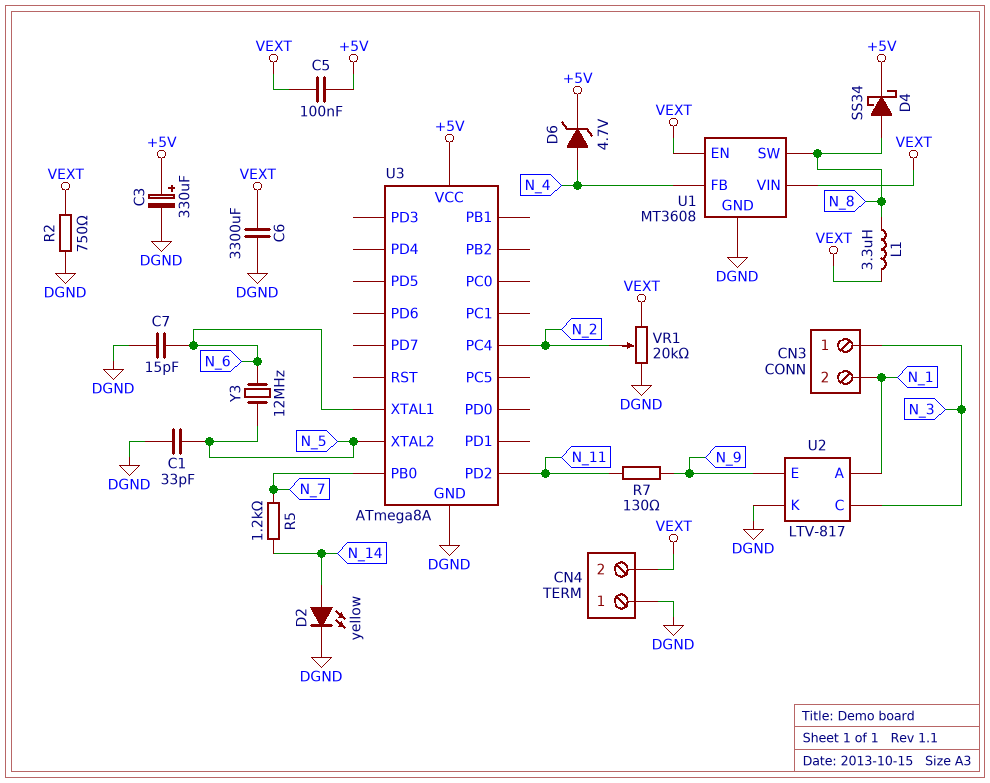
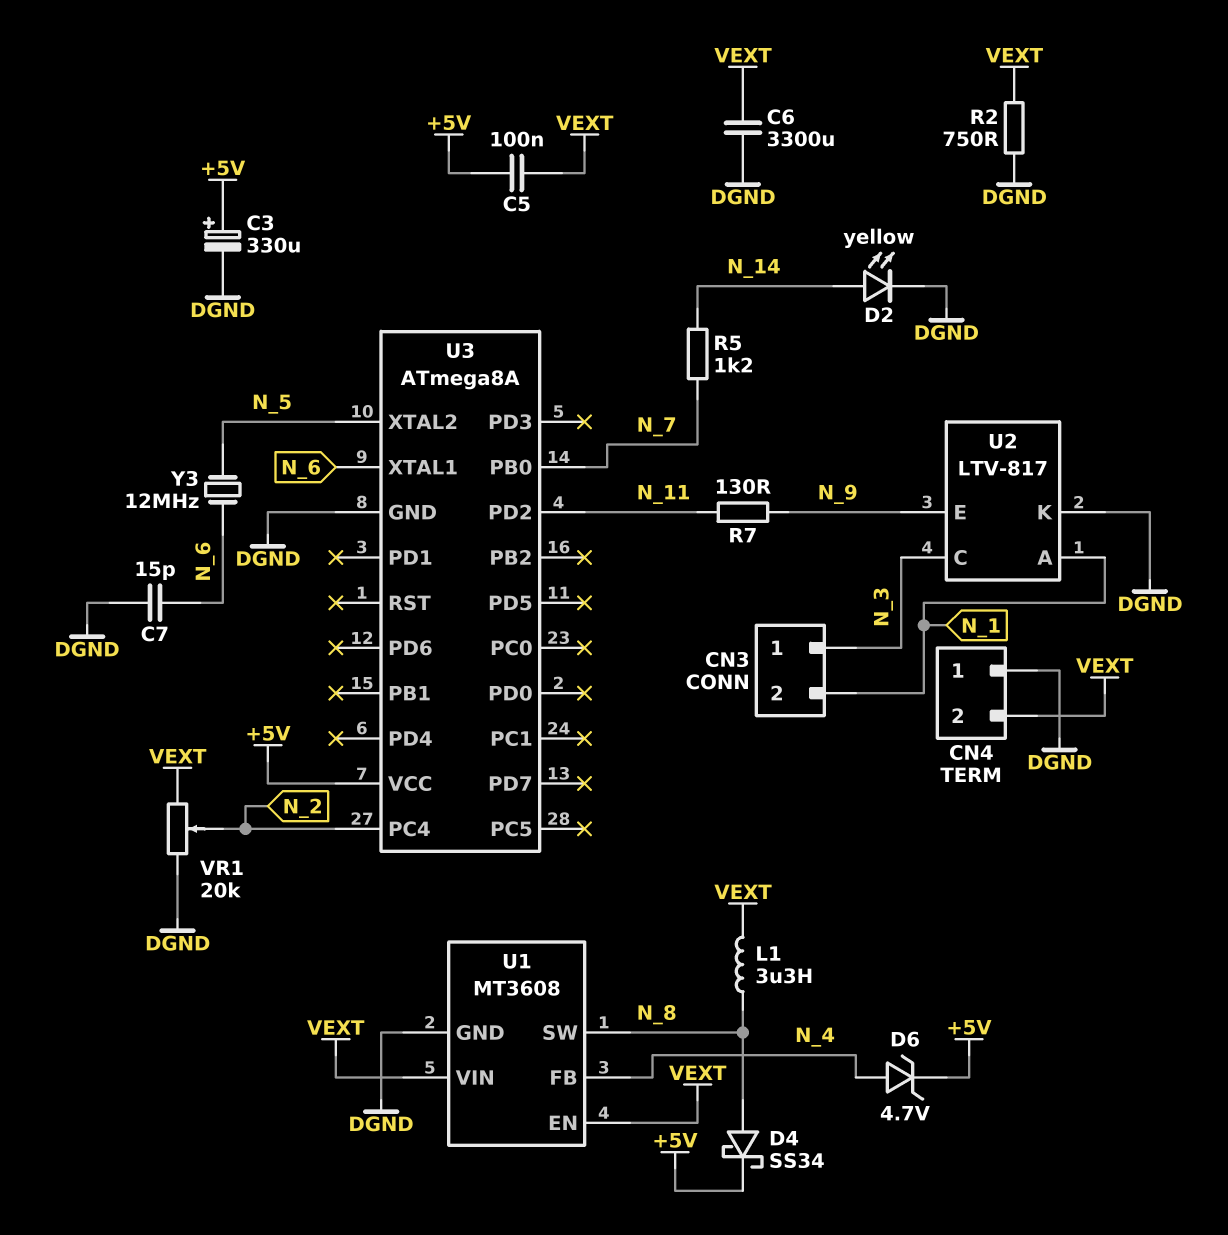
C1: 33pF (DGND, N_5) -> none

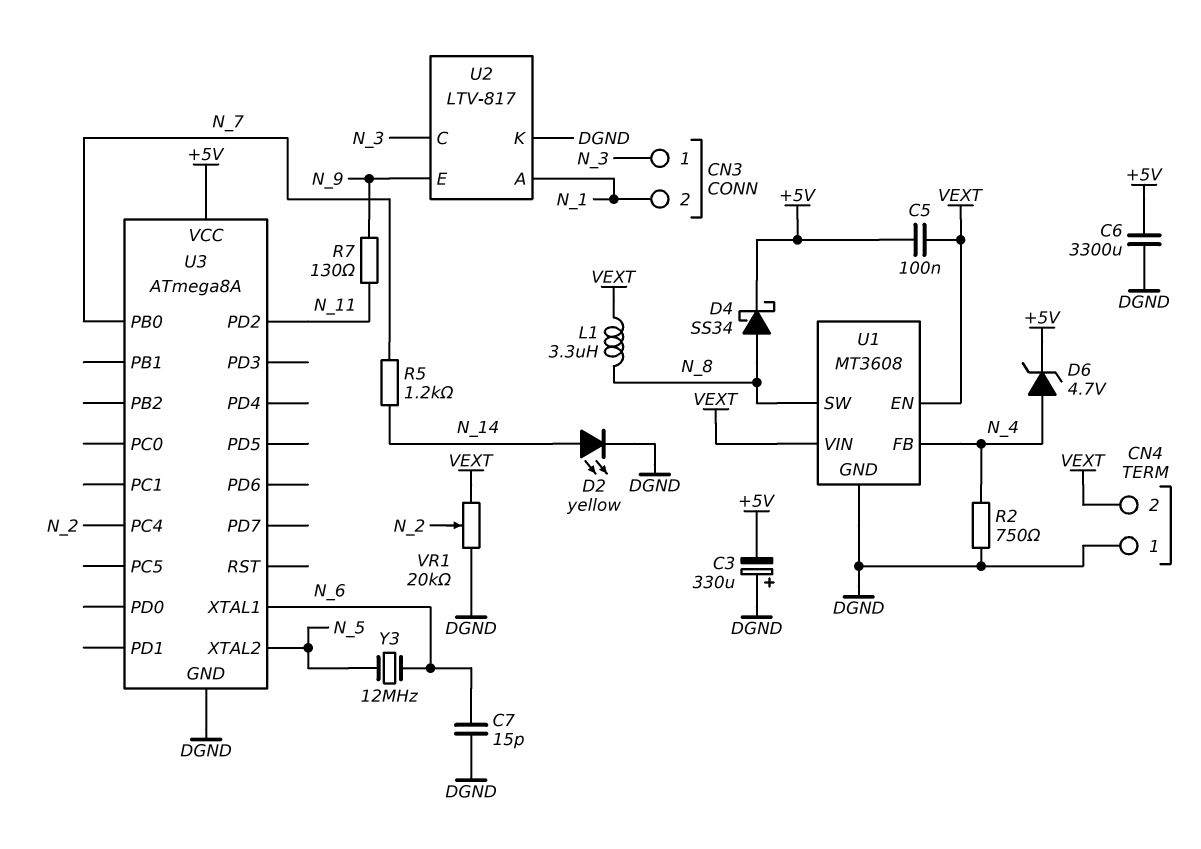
C3: 330uF (plus +5V, minus DGND) -> 330uF (plus DGND, minus +5V)
C6: 3300uF (DGND, VEXT) -> 3300uF (+5V, DGND)
R2: 750 (DGND, VEXT) -> 750 (DGND, N_4)

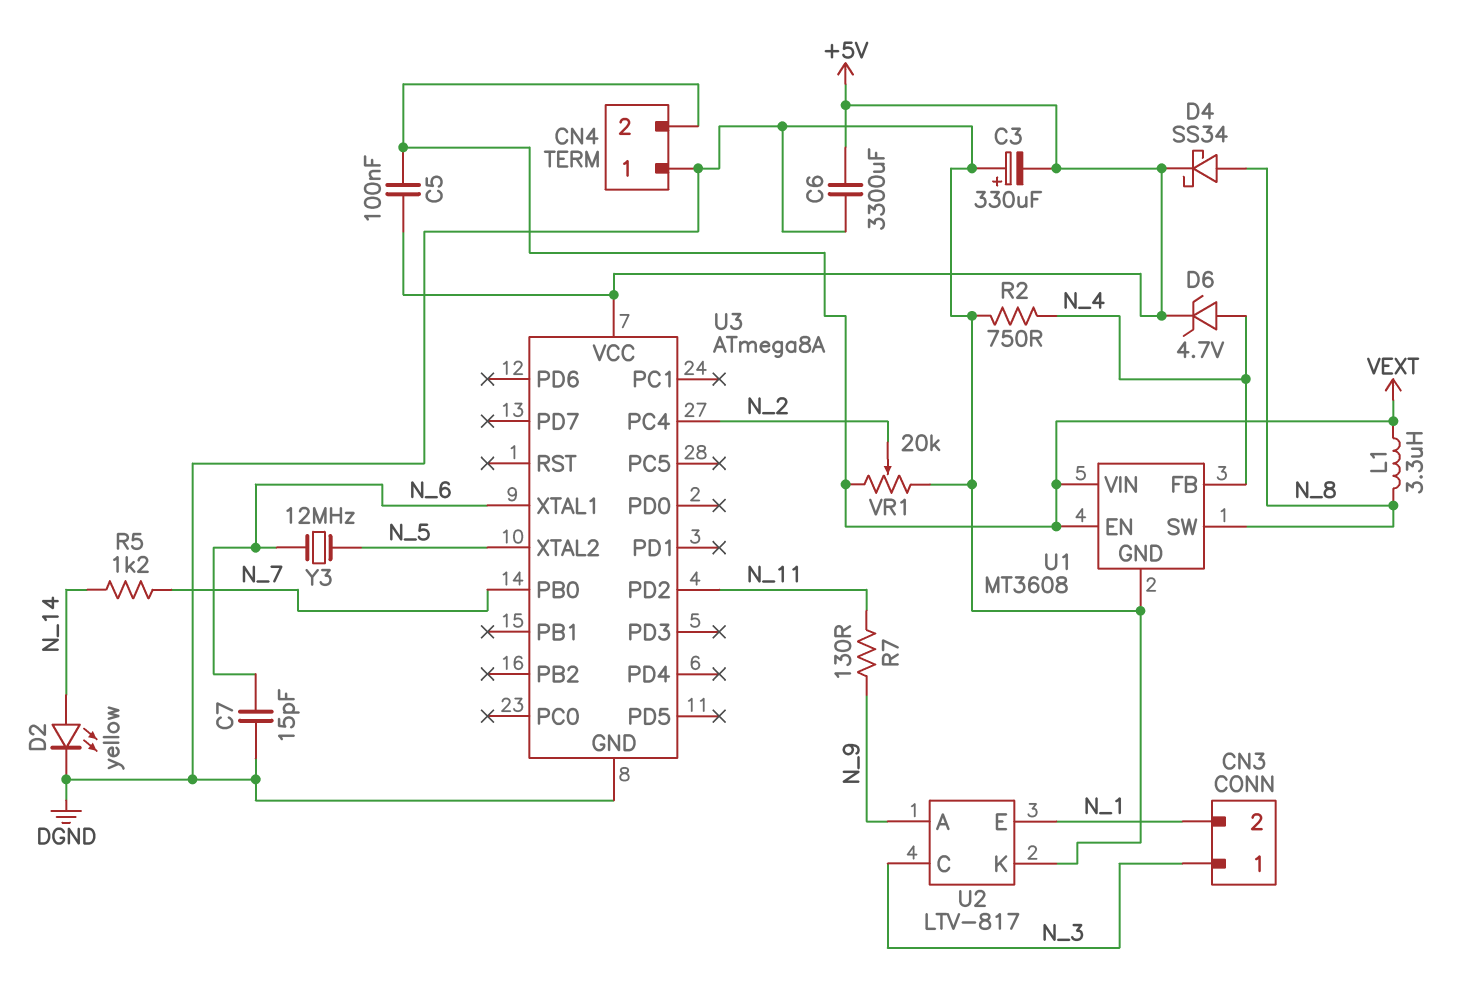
U2 pin A: N_1 -> N_9
U2 pin E: N_9 -> N_1

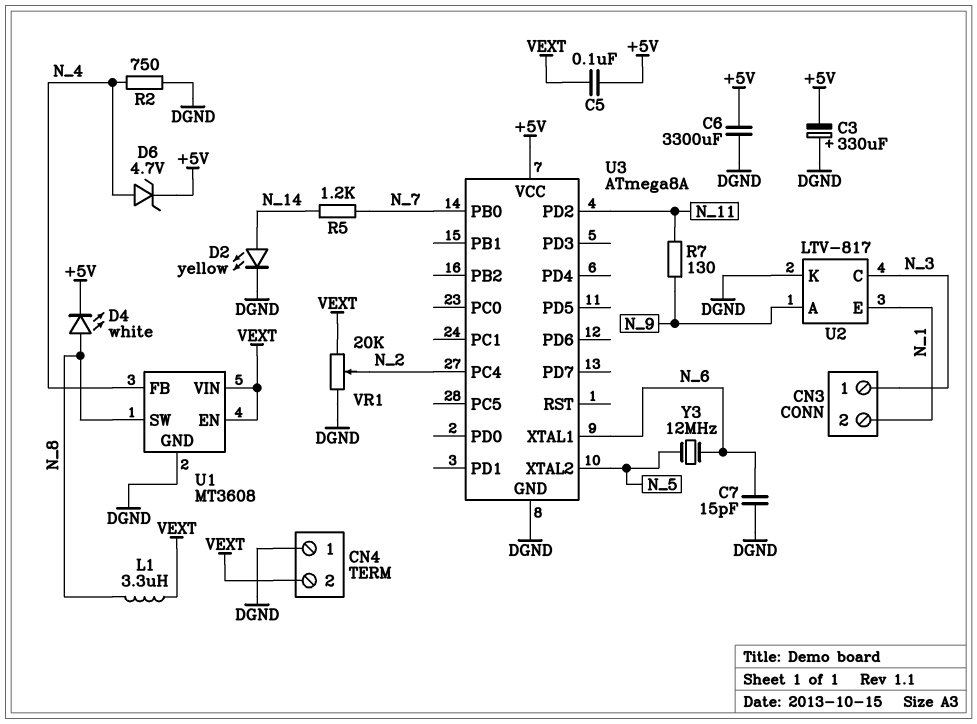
D4: schottky SS34 (A N_8, K +5V) -> LED white (A N_8, K +5V)

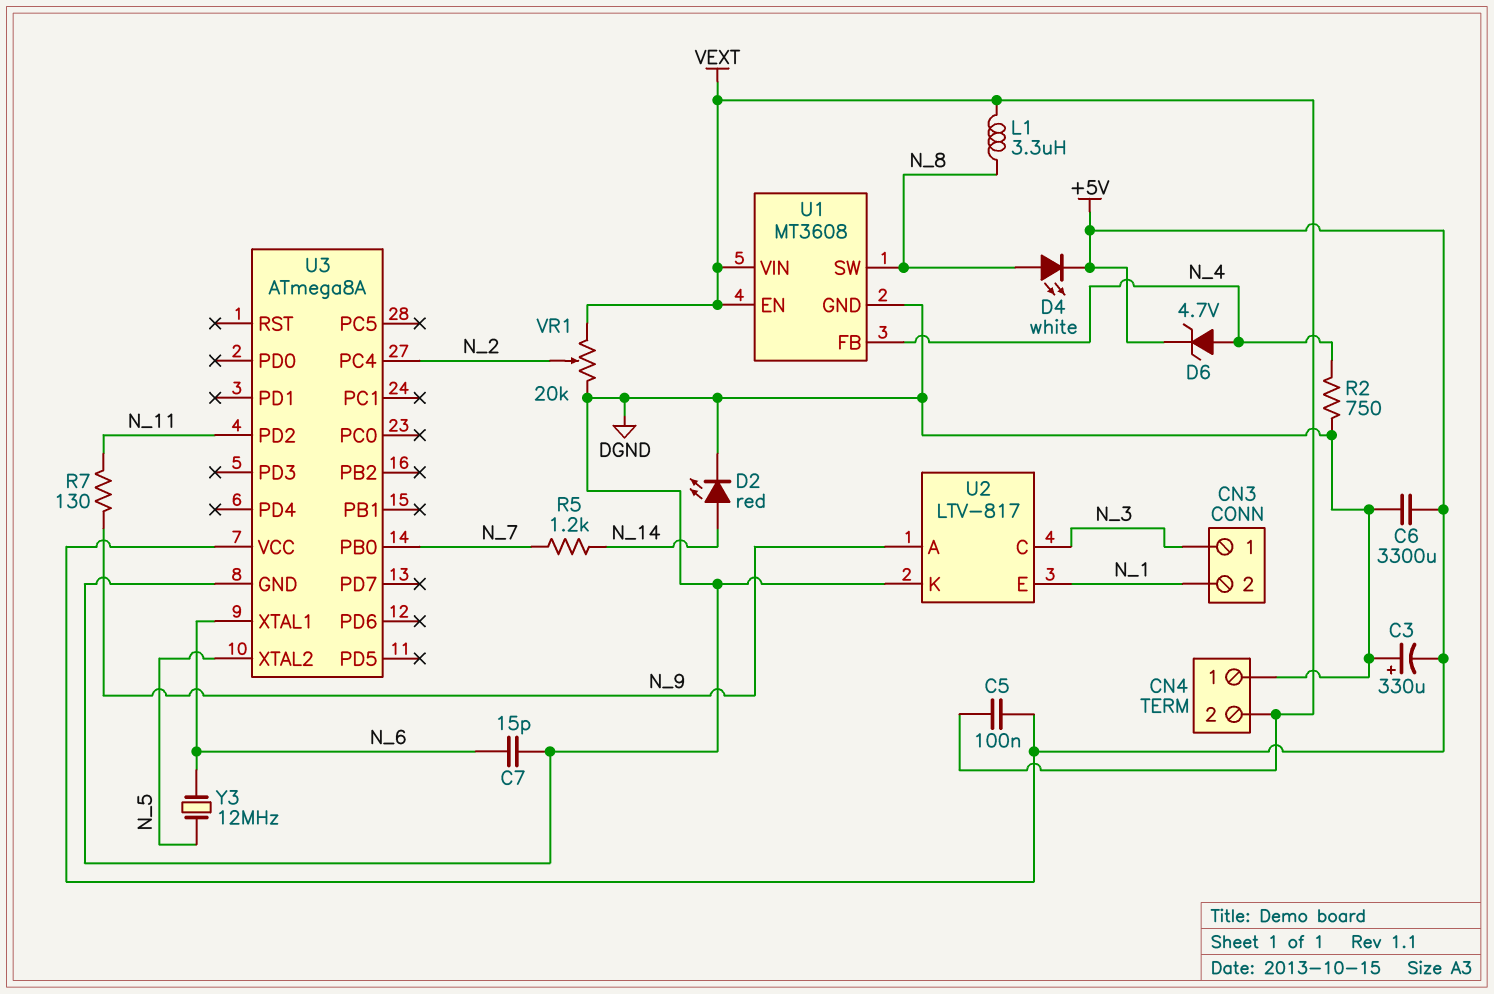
D2: LED yellow (A N_14, K DGND) -> LED red (A N_14, K DGND)

